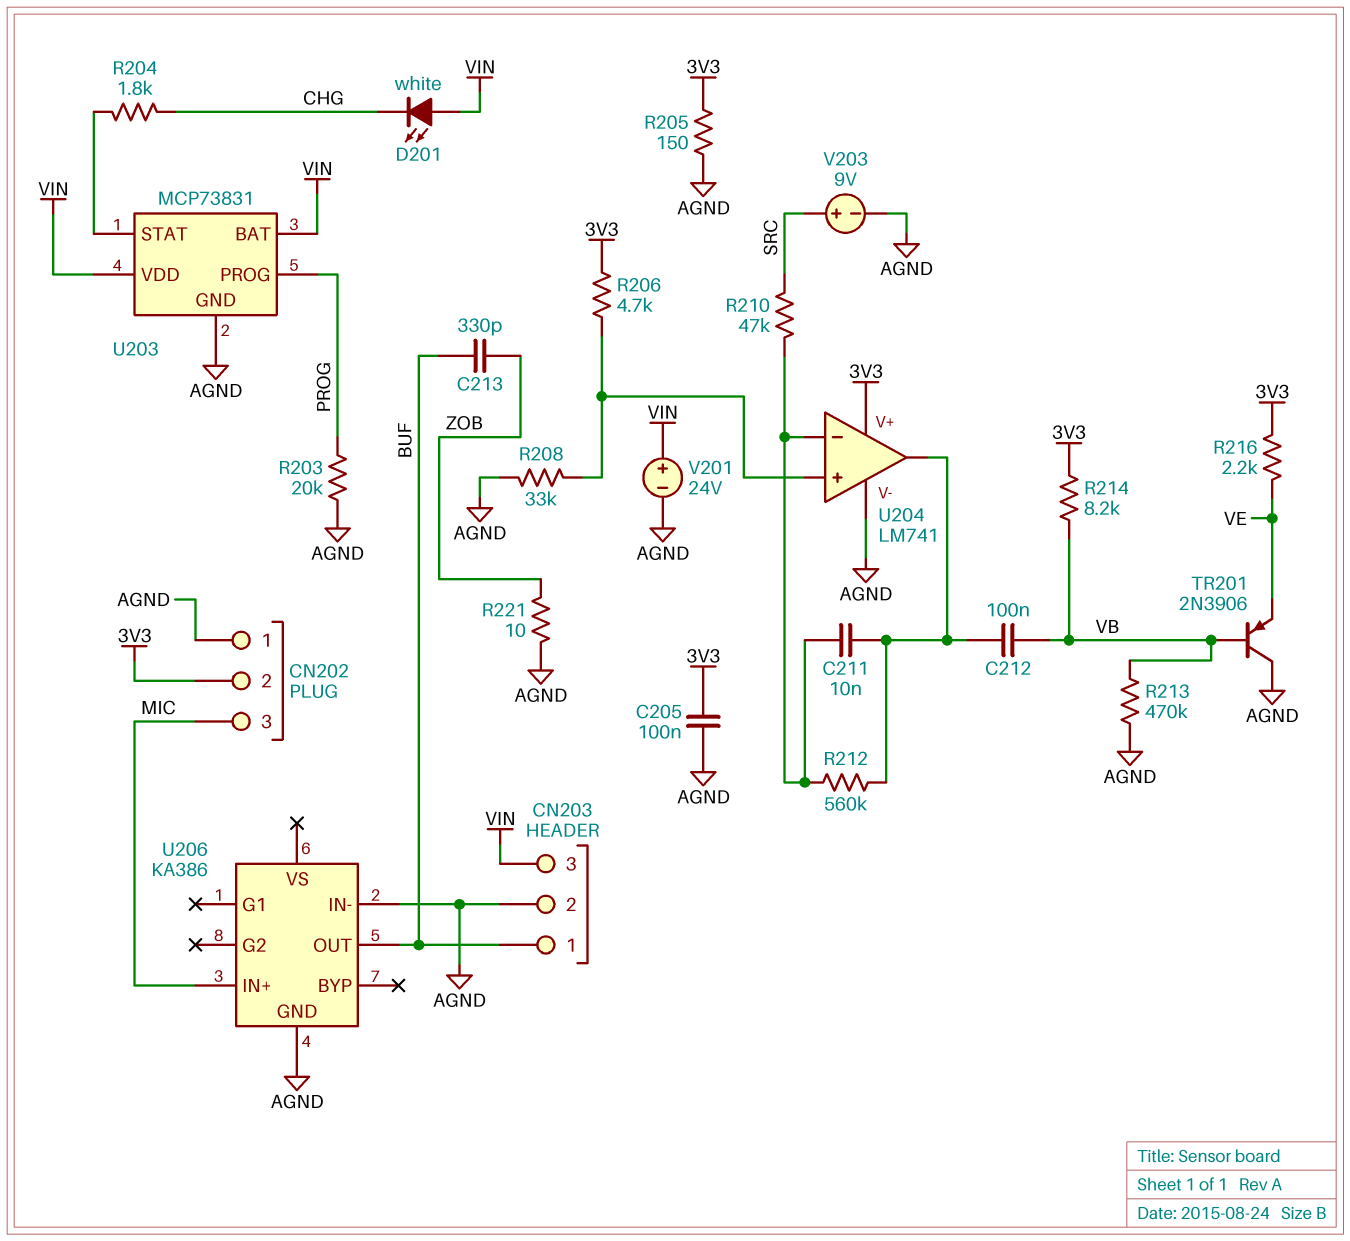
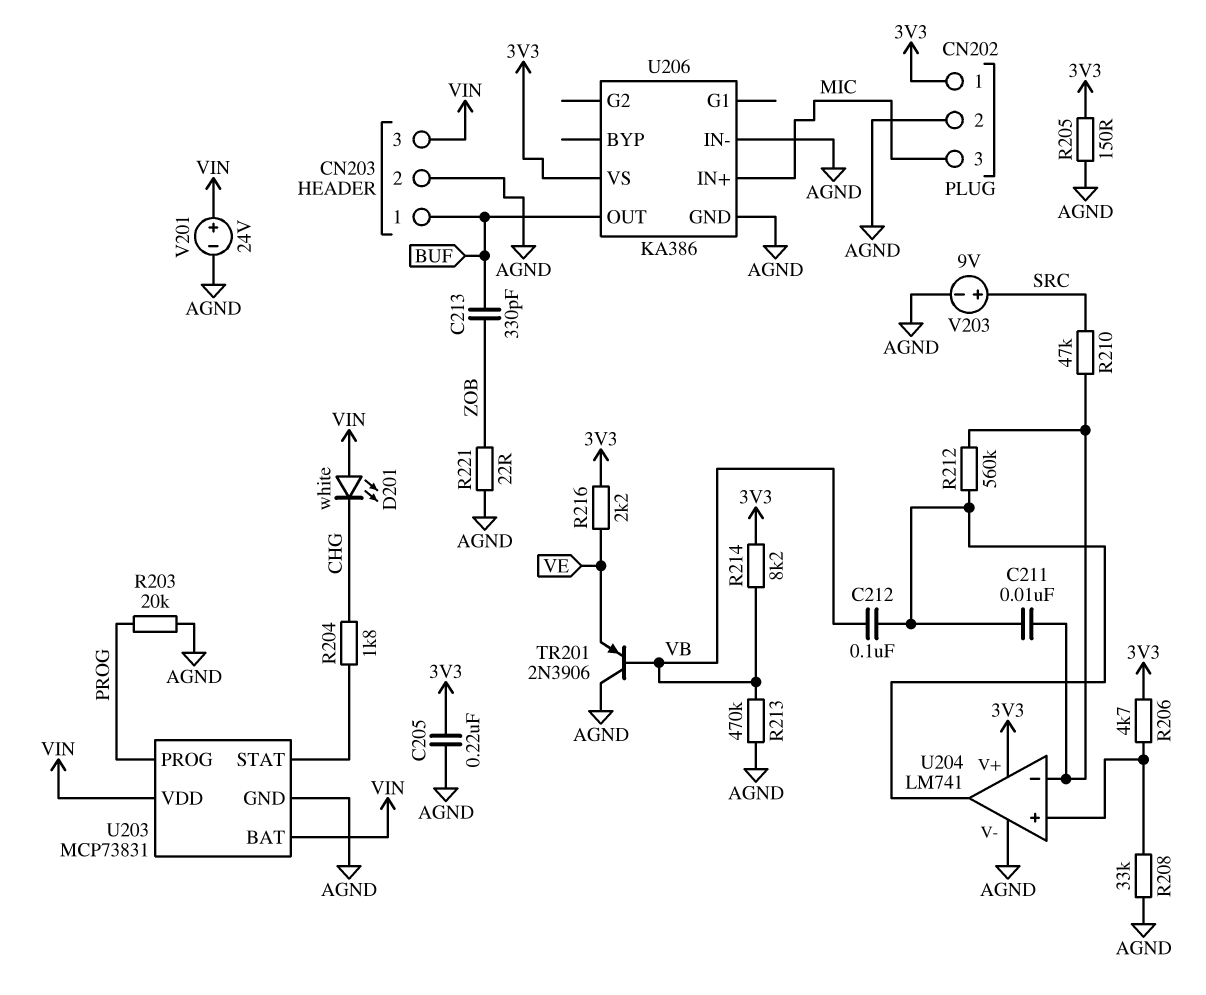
C205: 100nF (3V3, AGND) -> 220nF (3V3, AGND)
CN202 pin 1: AGND -> 3V3
CN202 pin 2: 3V3 -> AGND
R221: 10 (AGND, ZOB) -> 22 (AGND, ZOB)
U206 pin VS: none -> 3V3

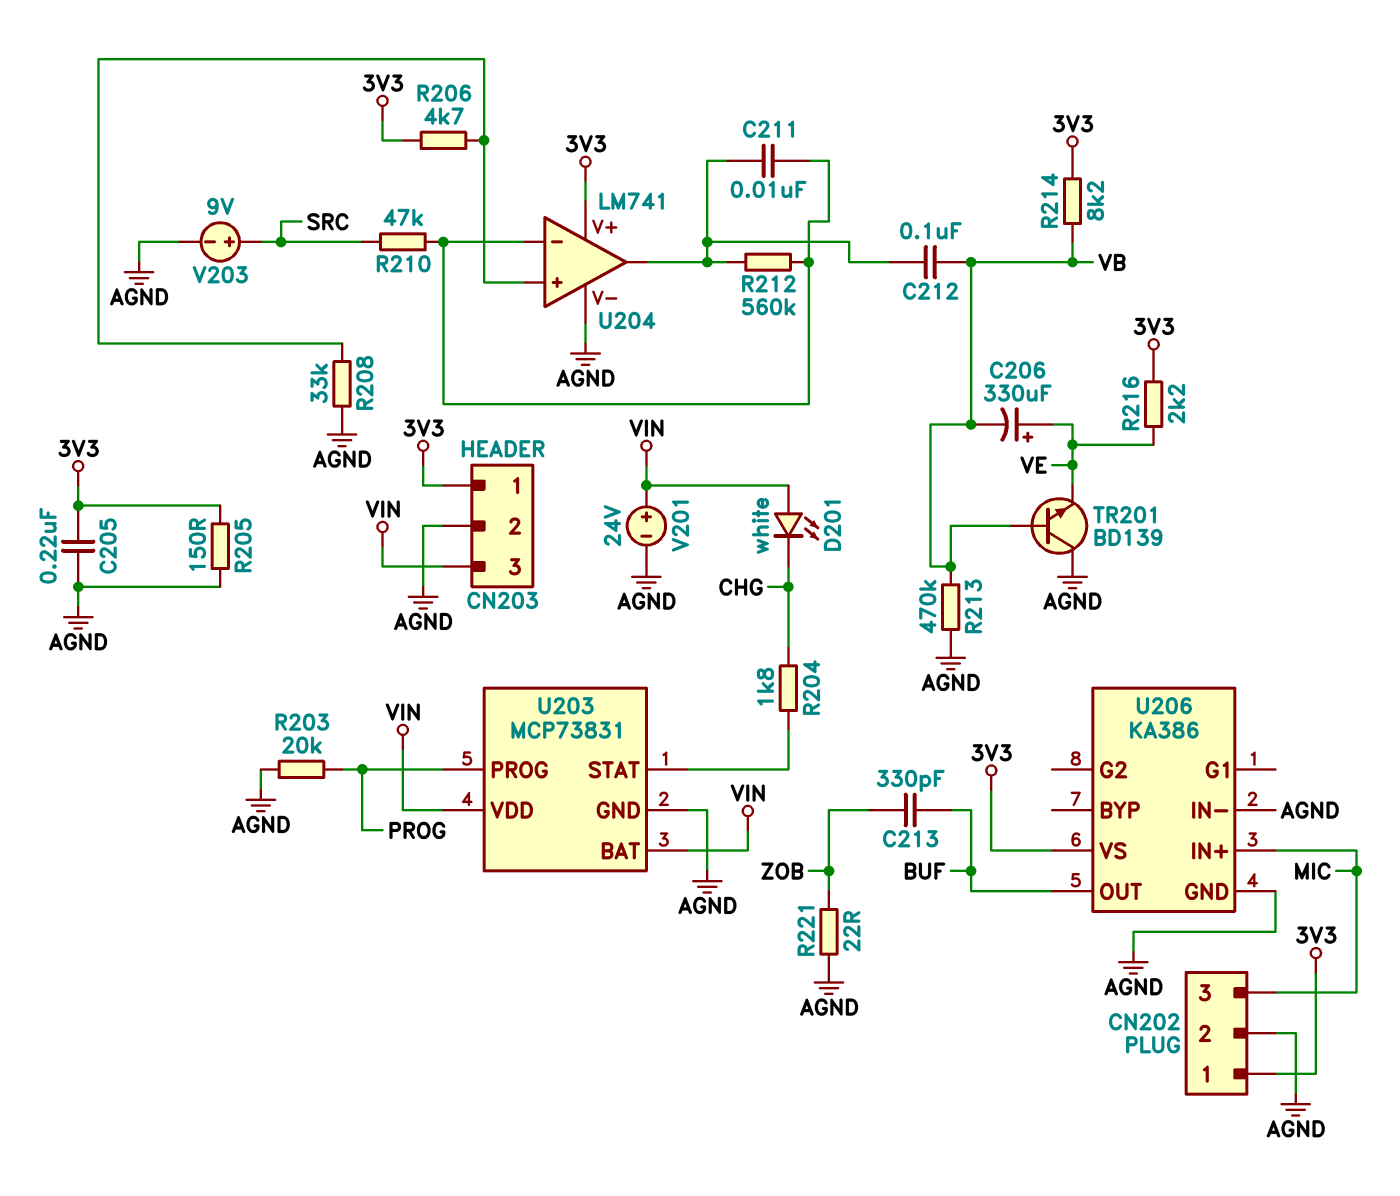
C206: none -> 330uF (plus VE, minus VB)
CN203 pin 1: BUF -> 3V3
TR201: PNP 2N3906 (B VB, C AGND, E VE) -> NPN BD139 (B VB, C AGND, E VE)

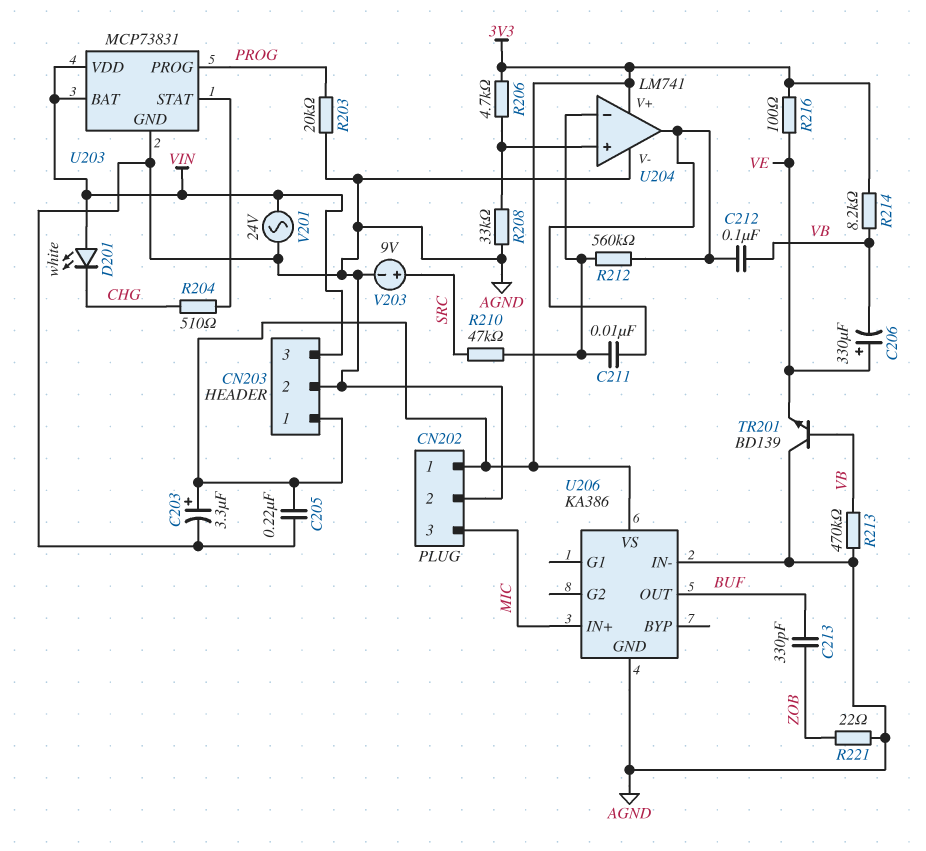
C203: none -> 3.3uF (plus 3V3, minus AGND)
R204: 1.8k (CHG, U203/STAT) -> 510 (CHG, U203/STAT)
R205: 150 (3V3, AGND) -> none
R216: 2.2k (3V3, VE) -> 100 (3V3, VE)
V201: 24V (plus VIN, minus AGND) -> AC 24V (AGND, VIN)

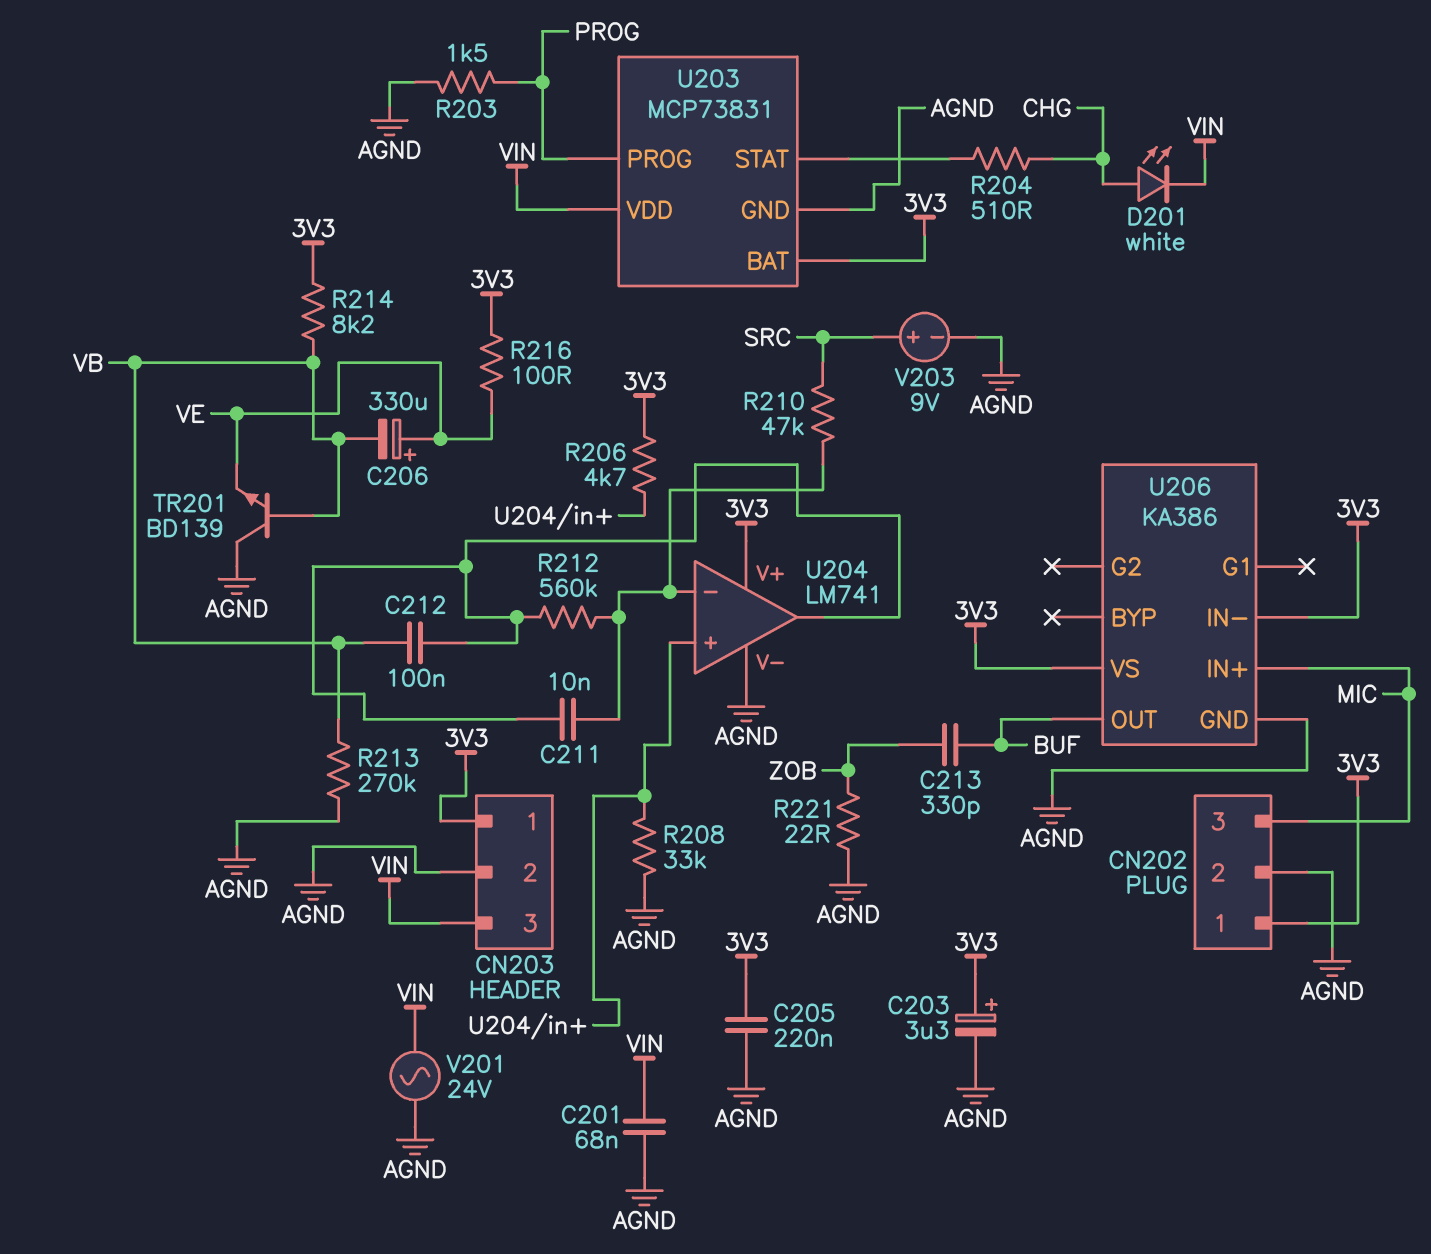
C201: none -> 68nF (AGND, VIN)
D201: LED white (A VIN, K CHG) -> LED white (A CHG, K VIN)
R203: 20k (AGND, PROG) -> 1.5k (AGND, PROG)
R213: 470k (AGND, VB) -> 270k (AGND, VB)
U203 pin BAT: VIN -> 3V3
U206 pin IN-: AGND -> 3V3

